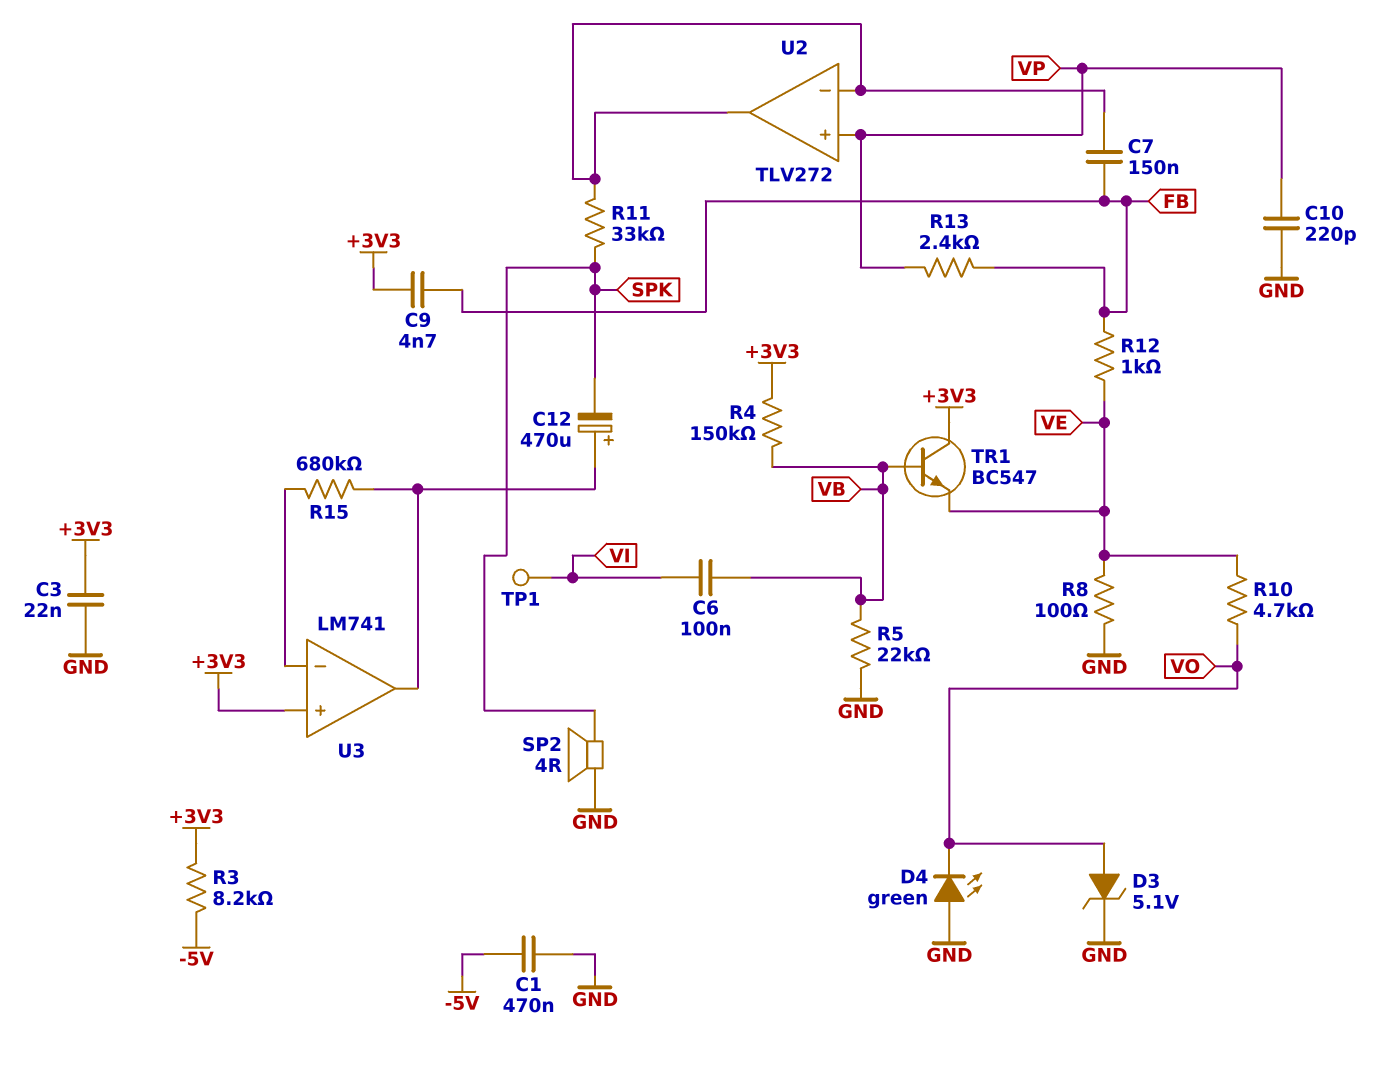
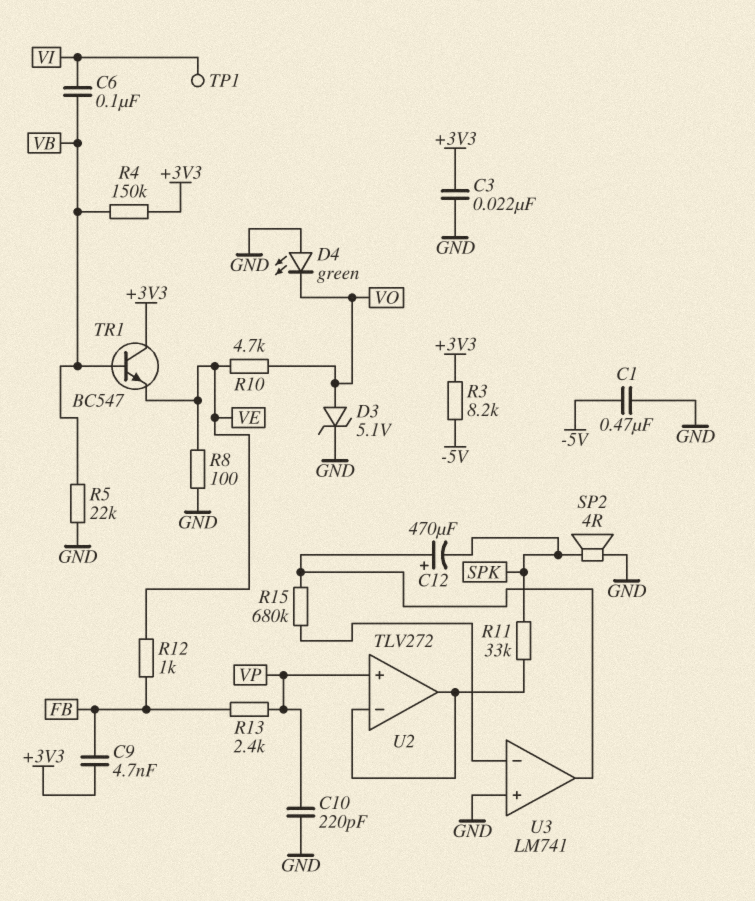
C7: 150nF (FB, U2/in-) -> none
U3 pin in+: +3V3 -> GND

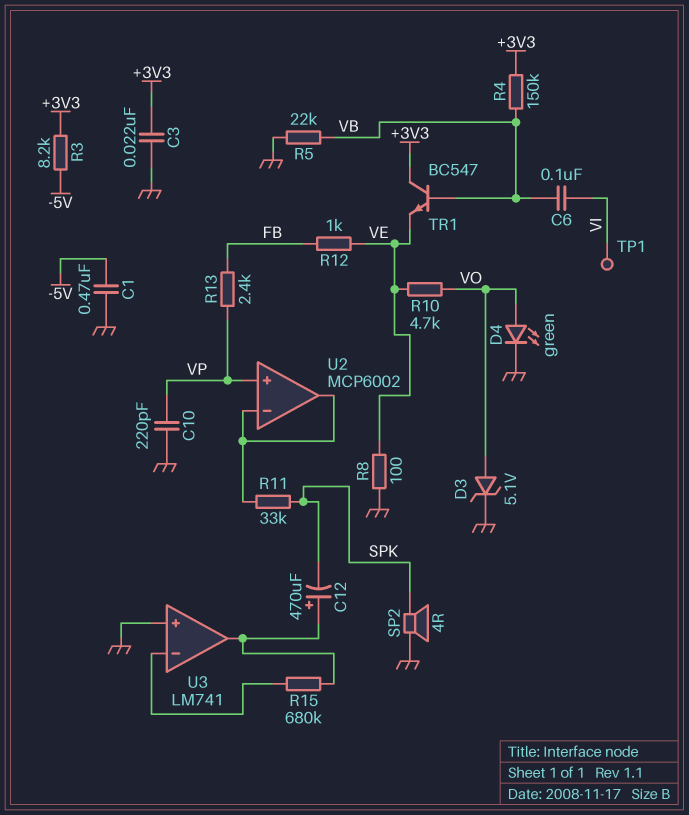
C9: 4.7nF (+3V3, FB) -> none
D4: LED green (A GND, K VO) -> LED green (A VO, K GND)
U2: TLV272 -> MCP6002

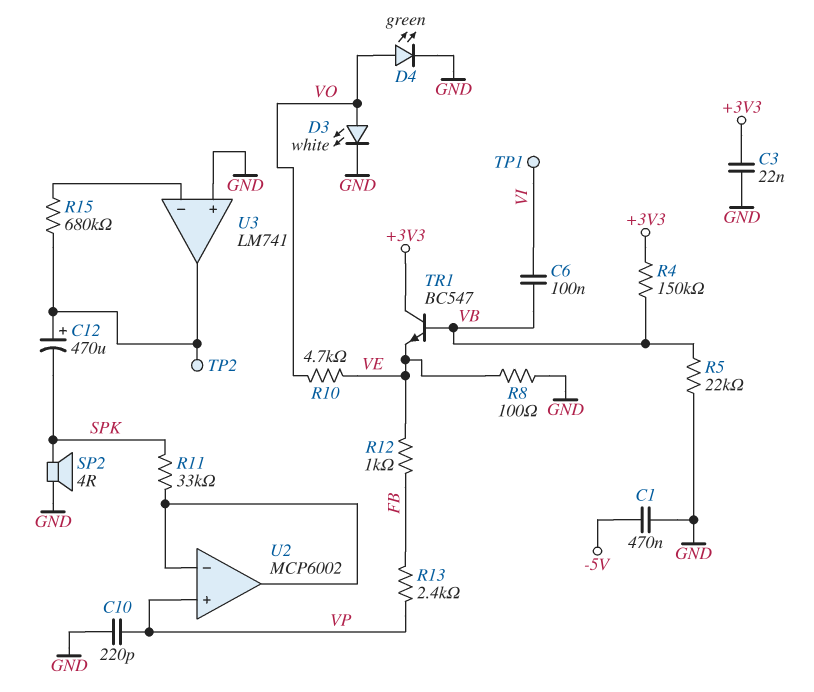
D3: zener 5.1V (A VO, K GND) -> LED white (A VO, K GND)
R3: 8.2k (+3V3, -5V) -> none
TP2: none -> test point (U3/out)

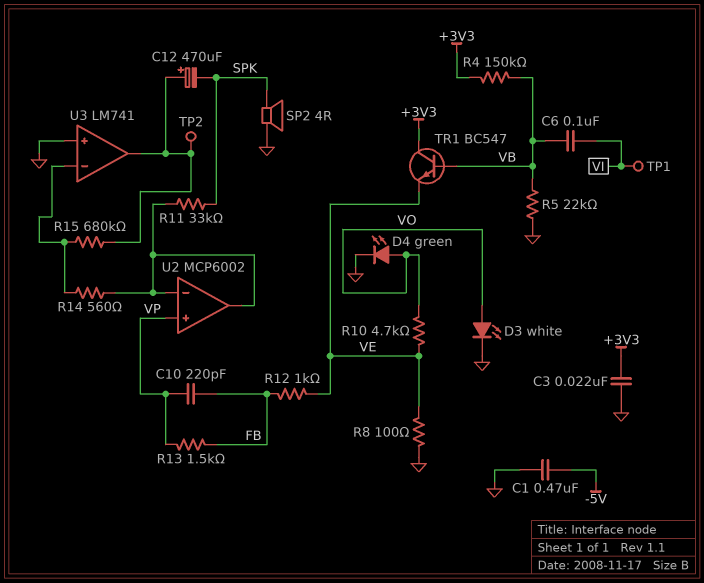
C10: 220pF (GND, VP) -> 220pF (FB, VP)
R13: 2.4k (FB, VP) -> 1.5k (FB, VP)
R14: none -> 560 (U2/in-, U3/in-)

